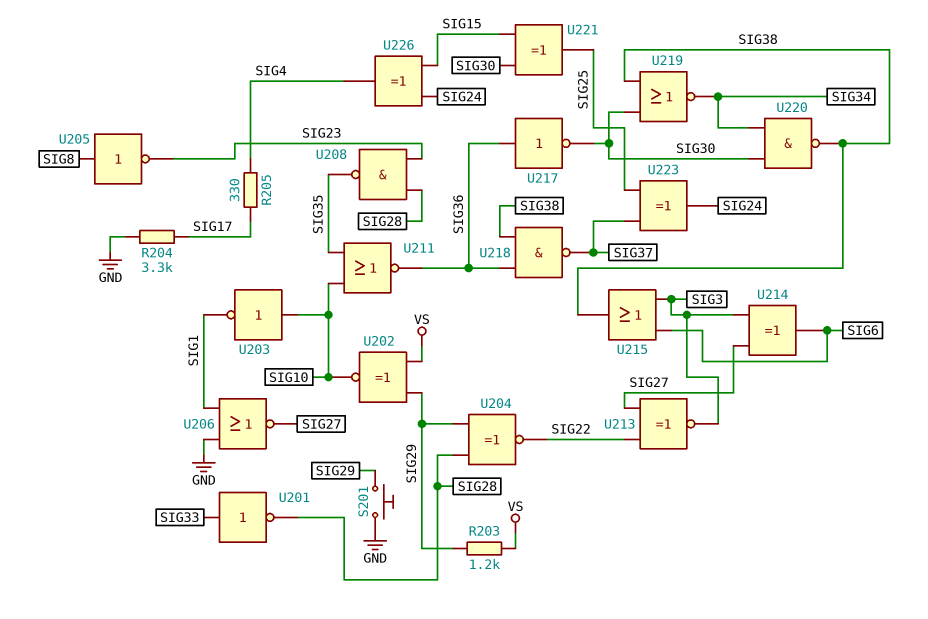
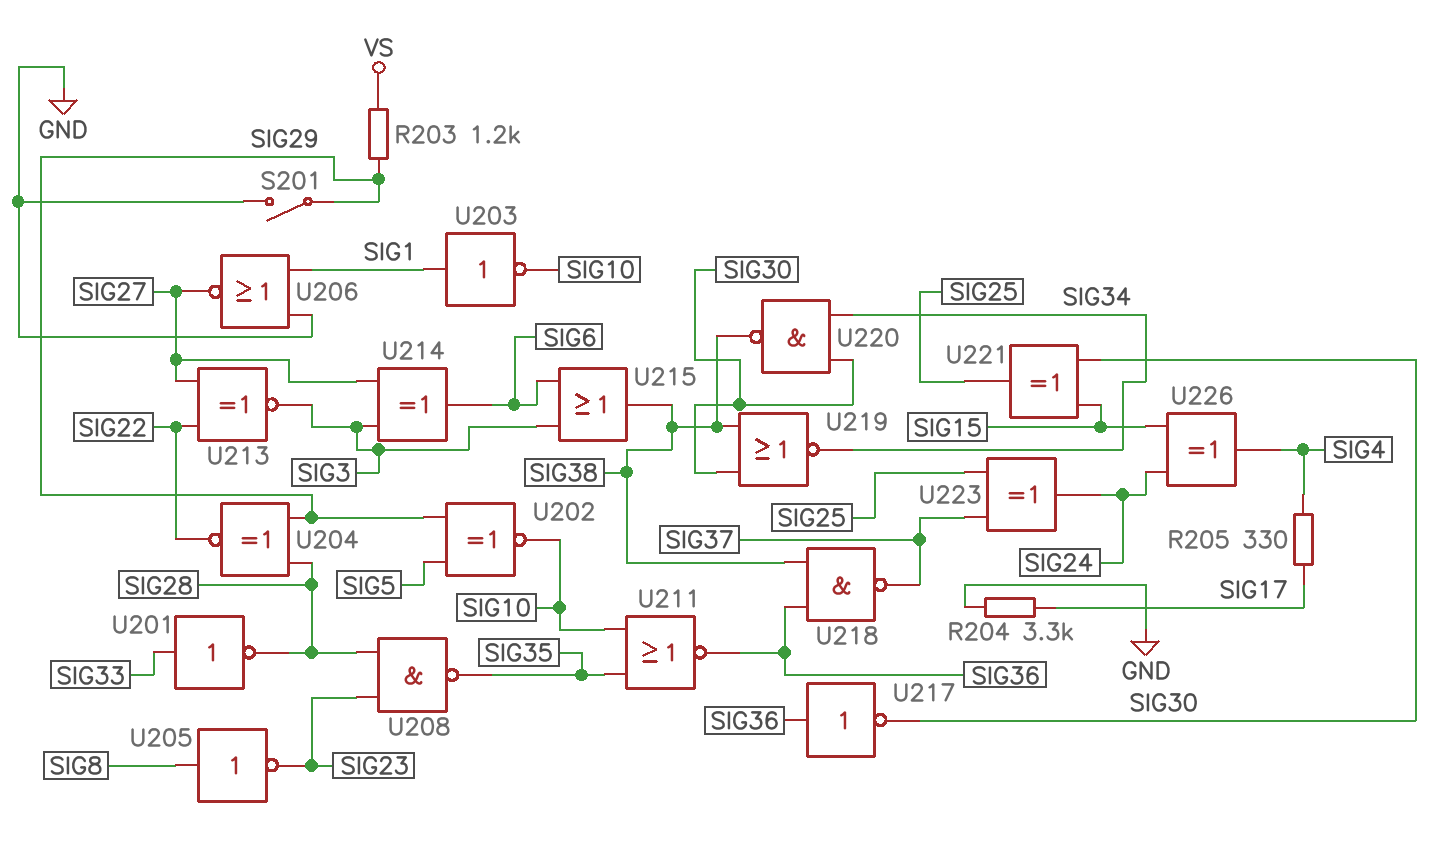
S201: button (GND, SIG29) -> switch (GND, SIG29)
U202: XNOR (in SIG29, in VS, out SIG10) -> XNOR (in SIG5, in SIG29, out SIG10)
U203: NOT (in SIG10, out SIG1) -> NOT (in SIG1, out SIG10)

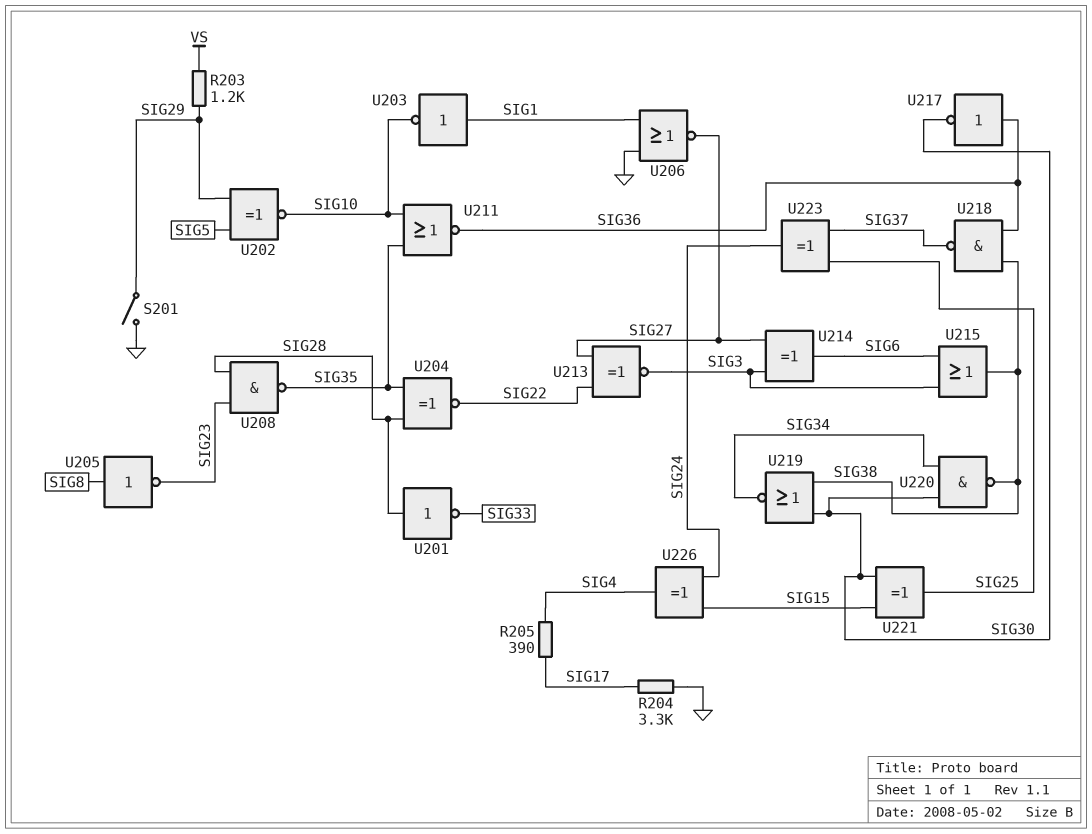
R205: 330 (SIG4, SIG17) -> 390 (SIG4, SIG17)
U201: NOT (in SIG33, out SIG28) -> NOT (in SIG28, out SIG33)
U204: XNOR (in SIG28, in SIG29, out SIG22) -> XNOR (in SIG28, in SIG35, out SIG22)

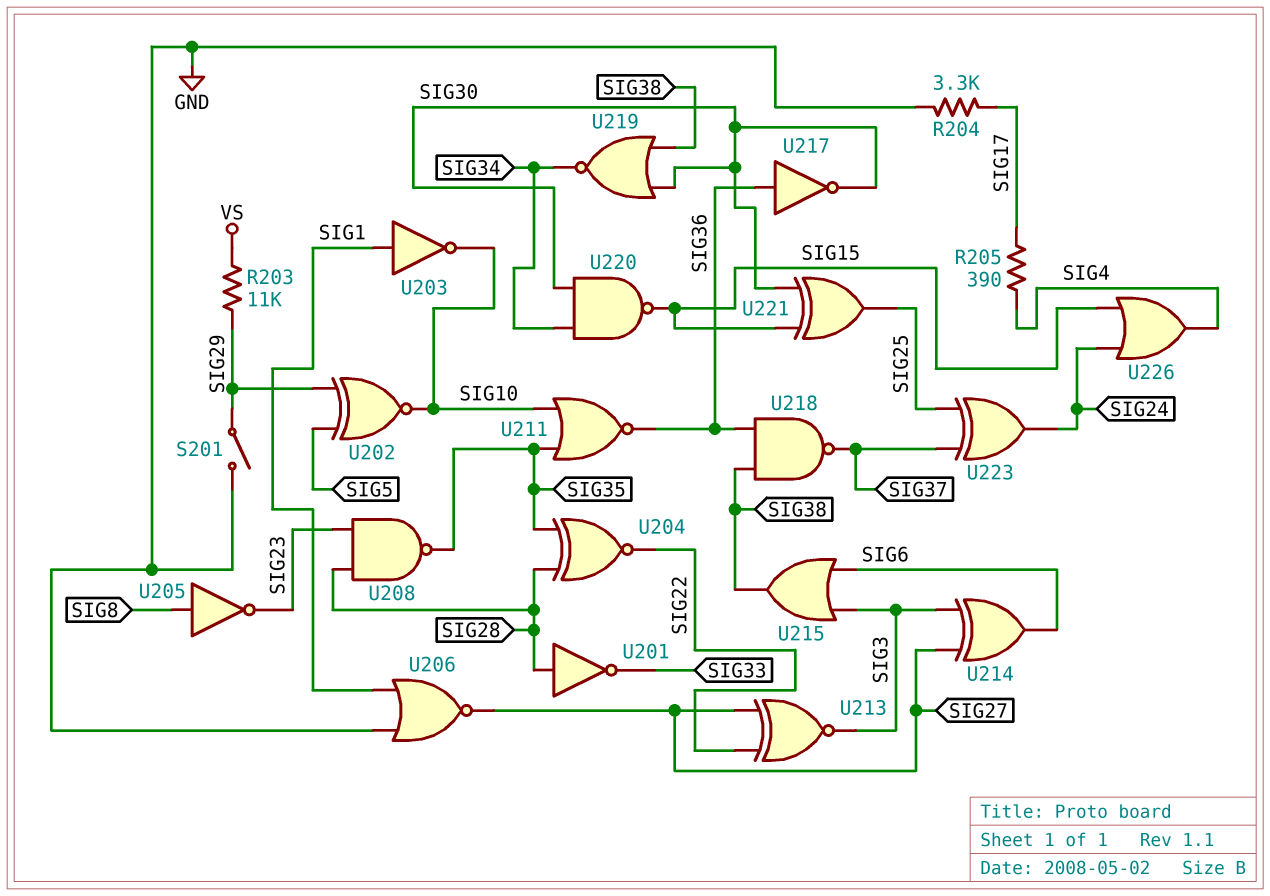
R203: 1.2k (SIG29, VS) -> 11k (SIG29, VS)
U220: NAND (in SIG30, in SIG34, out SIG38) -> NAND (in SIG30, in SIG34, out SIG15)
U226: XOR (in SIG15, in SIG24, out SIG4) -> OR (in SIG15, in SIG24, out SIG4)

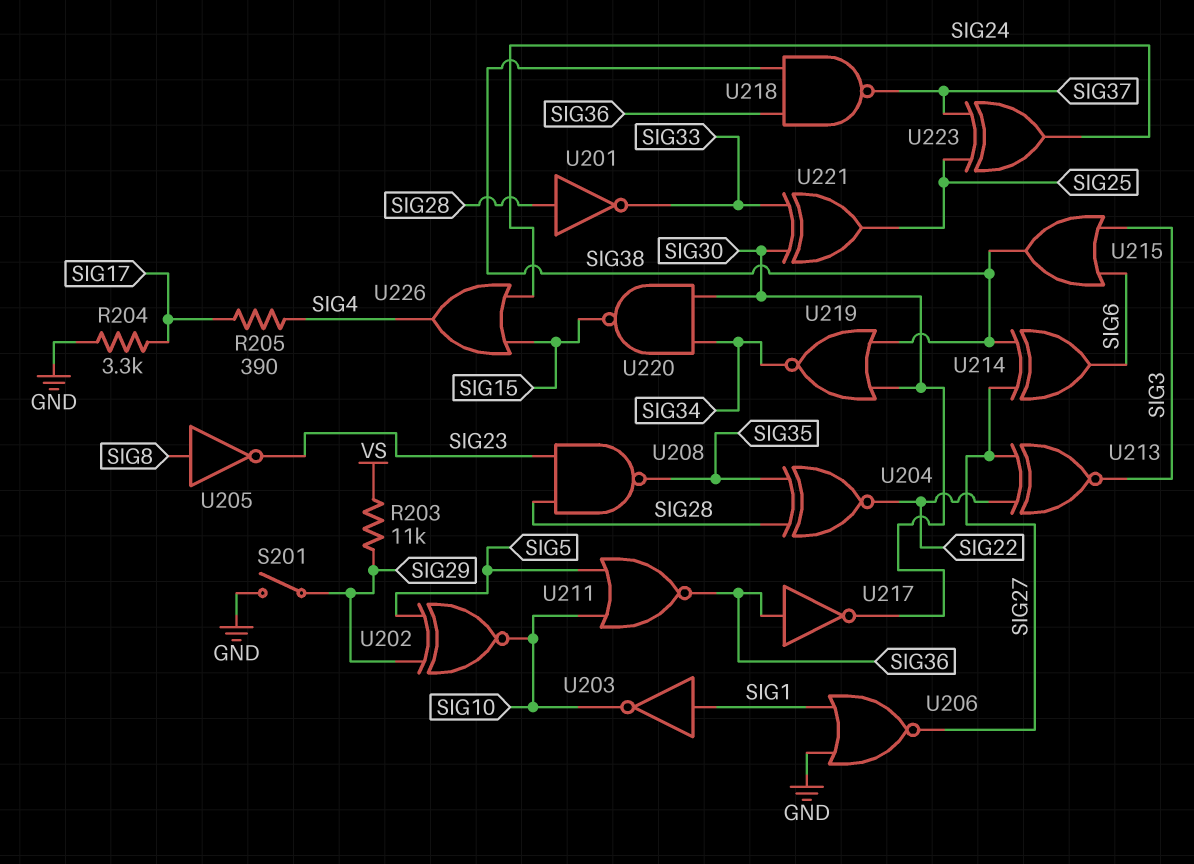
U211: NOR (in SIG10, in SIG35, out SIG36) -> NOR (in SIG5, in SIG10, out SIG36)
U214: XOR (in SIG3, in SIG27, out SIG6) -> XOR (in SIG27, in SIG38, out SIG6)
U221: XOR (in SIG15, in SIG30, out SIG25) -> XOR (in SIG30, in SIG33, out SIG25)

